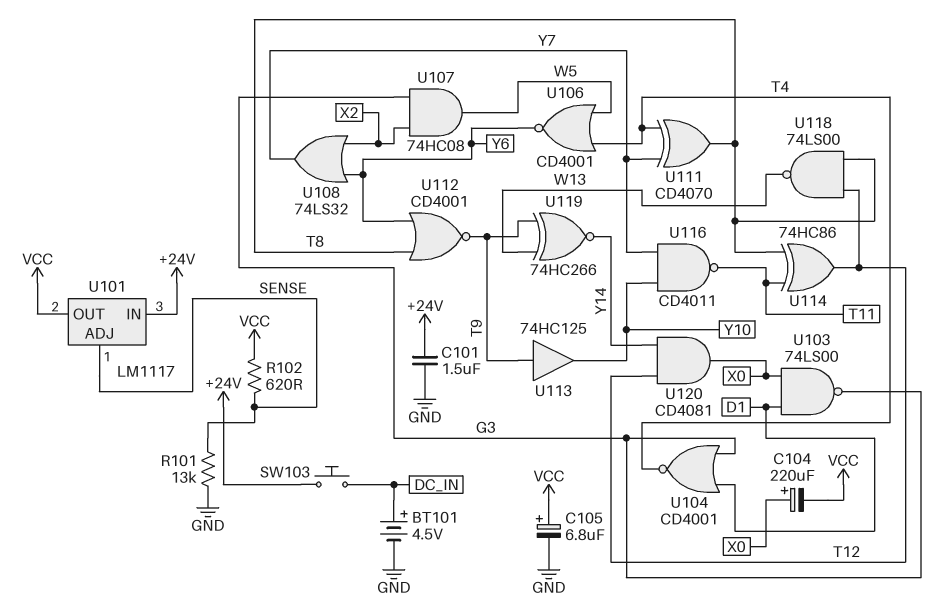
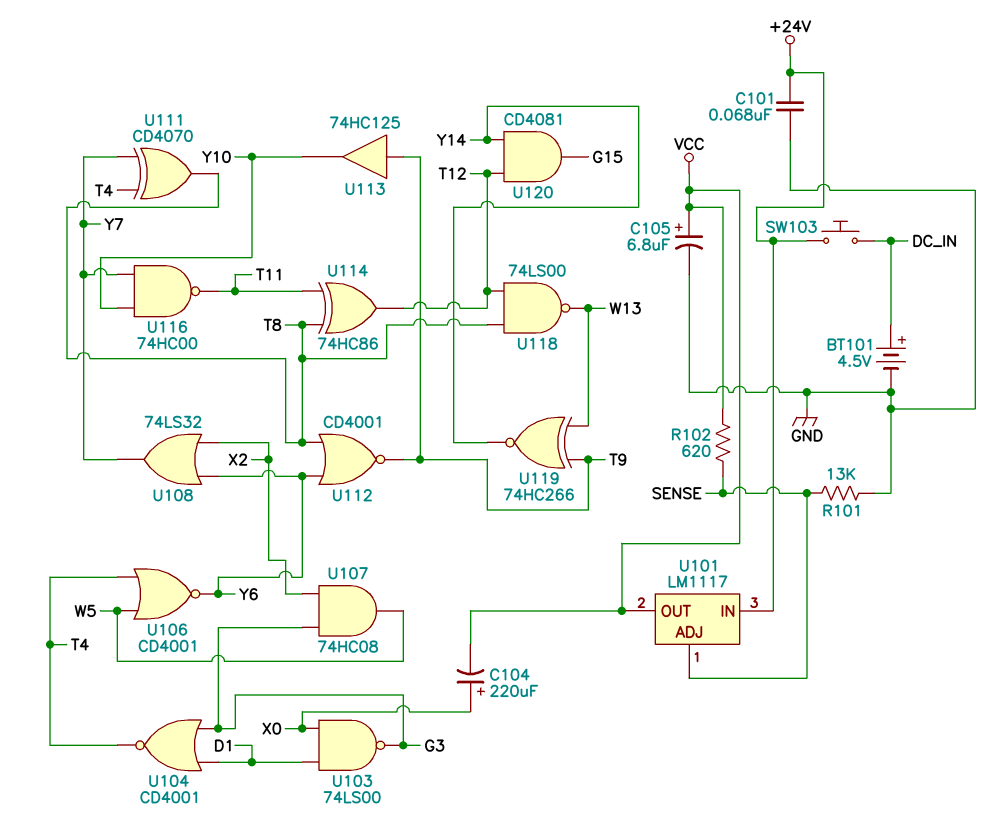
C101: 1.5uF (+24V, GND) -> 68nF (+24V, GND)
U116: NAND CD4011 (in Y7, in Y10, out T11) -> NAND 74HC00 (in Y7, in Y10, out T11)
U120: AND CD4081 (in T12, in Y14, out X0) -> AND CD4081 (in T12, in Y14, out G15)

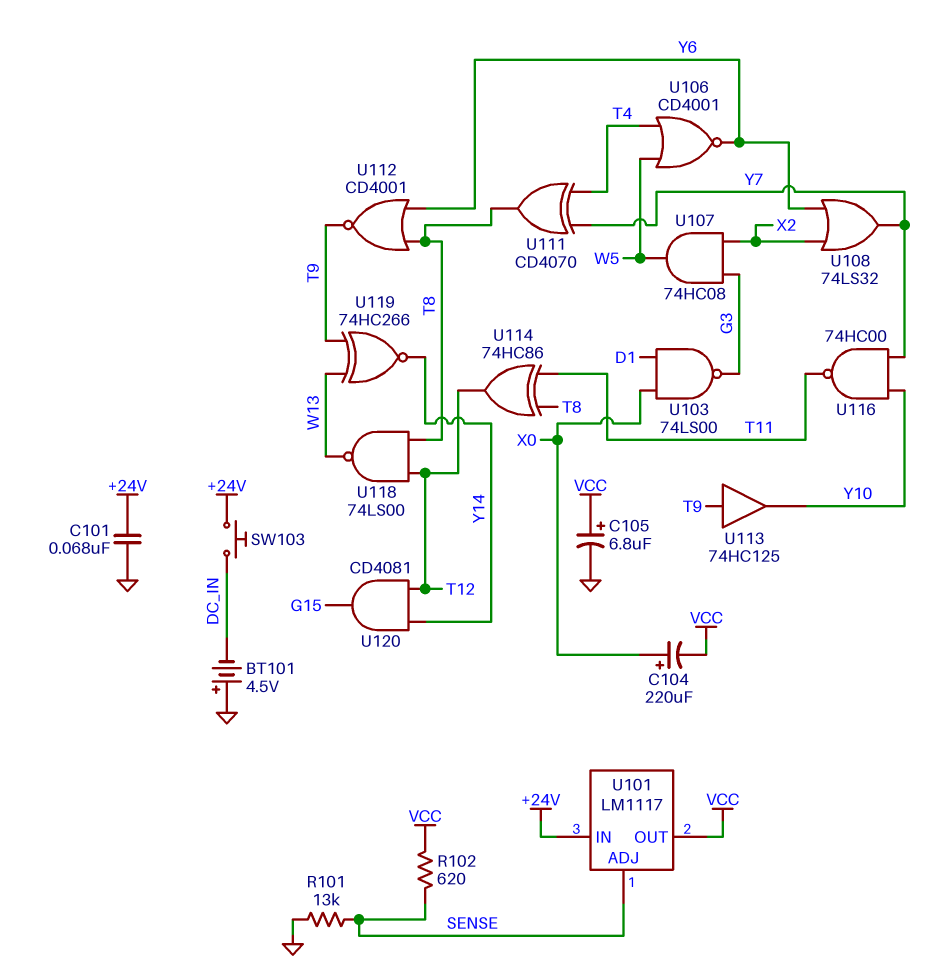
BT101: 4.5V (plus DC_IN, minus GND) -> 4.5V (plus GND, minus DC_IN)
U104: NOR CD4001 (in D1, in G3, out T4) -> none

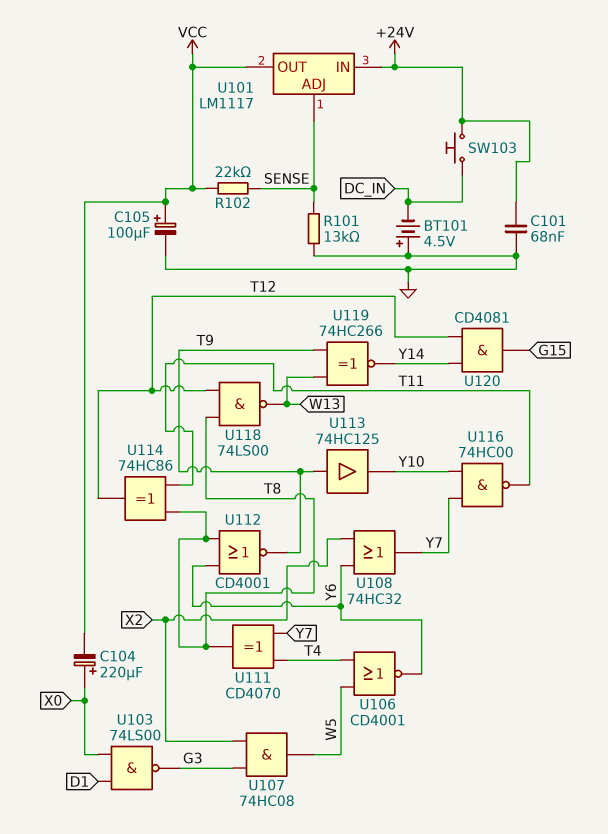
C105: 6.8uF (plus VCC, minus GND) -> 100uF (plus VCC, minus GND)
R102: 620 (SENSE, VCC) -> 22k (SENSE, VCC)
U108: OR 74LS32 (in X2, in Y6, out Y7) -> OR 74HC32 (in X2, in Y6, out Y7)

